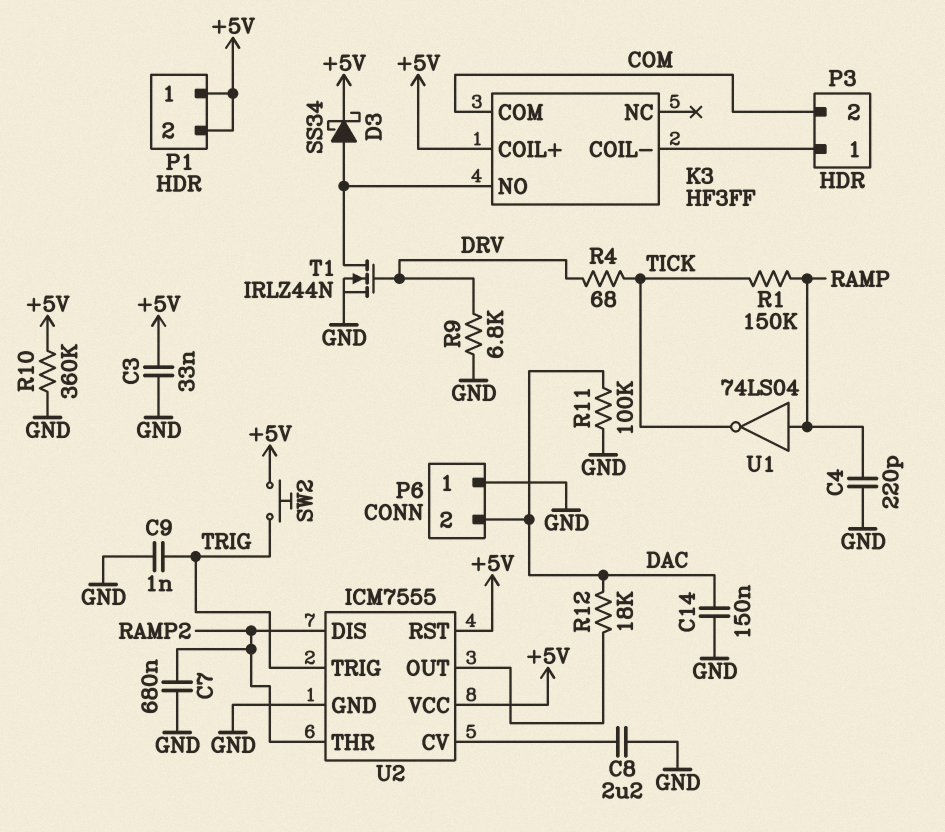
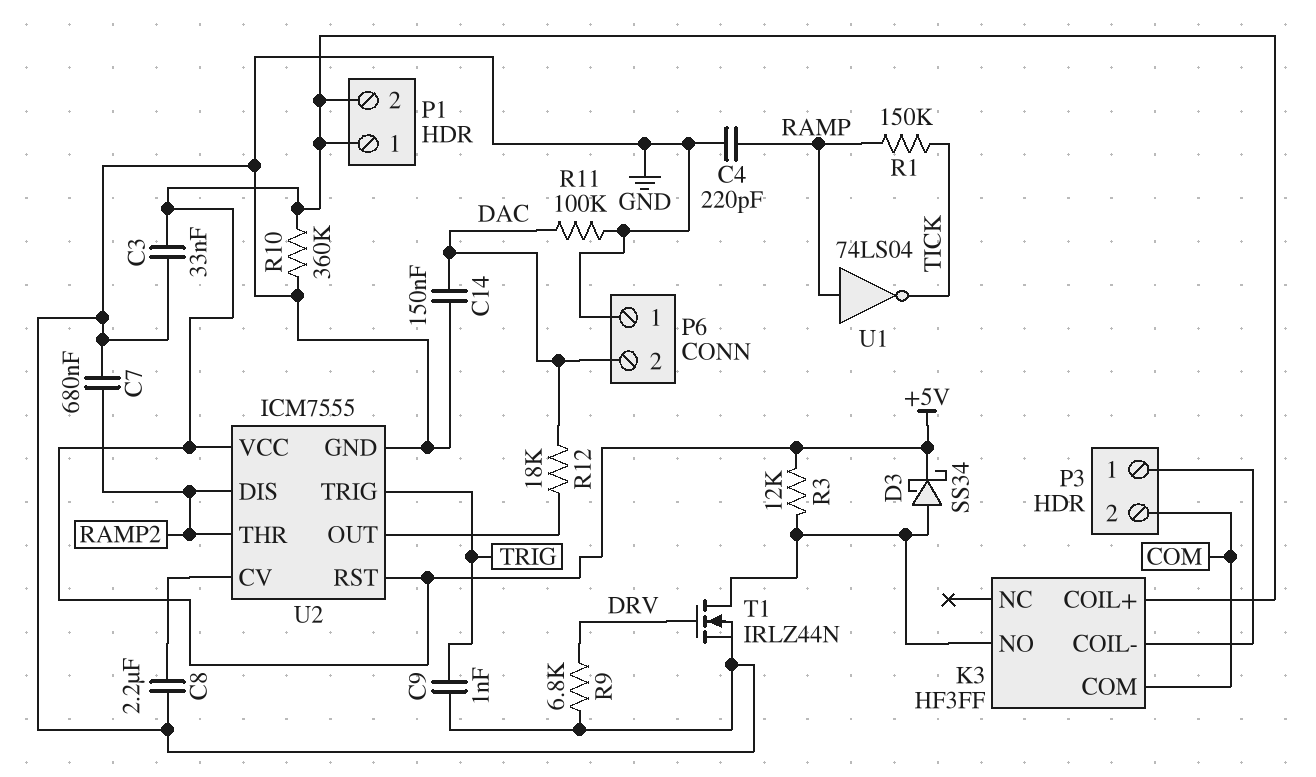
R3: none -> 12k (+5V, K3/NO)
R4: 68 (DRV, TICK) -> none
SW2: button (+5V, TRIG) -> none

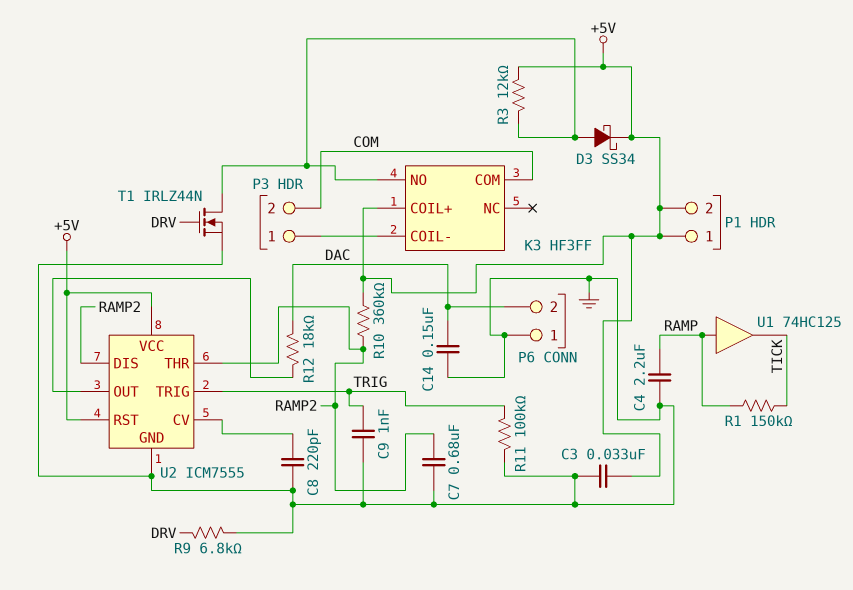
C4: 220pF (GND, RAMP) -> 2.2uF (GND, RAMP)
C8: 2.2uF (GND, U2/CV) -> 220pF (GND, U2/CV)
R10: 360k (+5V, GND) -> 360k (+5V, RAMP2)
R11: 100k (DAC, GND) -> 100k (GND, TRIG)
U1: NOT 74LS04 (in RAMP, out TICK) -> buffer 74HC125 (in RAMP, out TICK)

